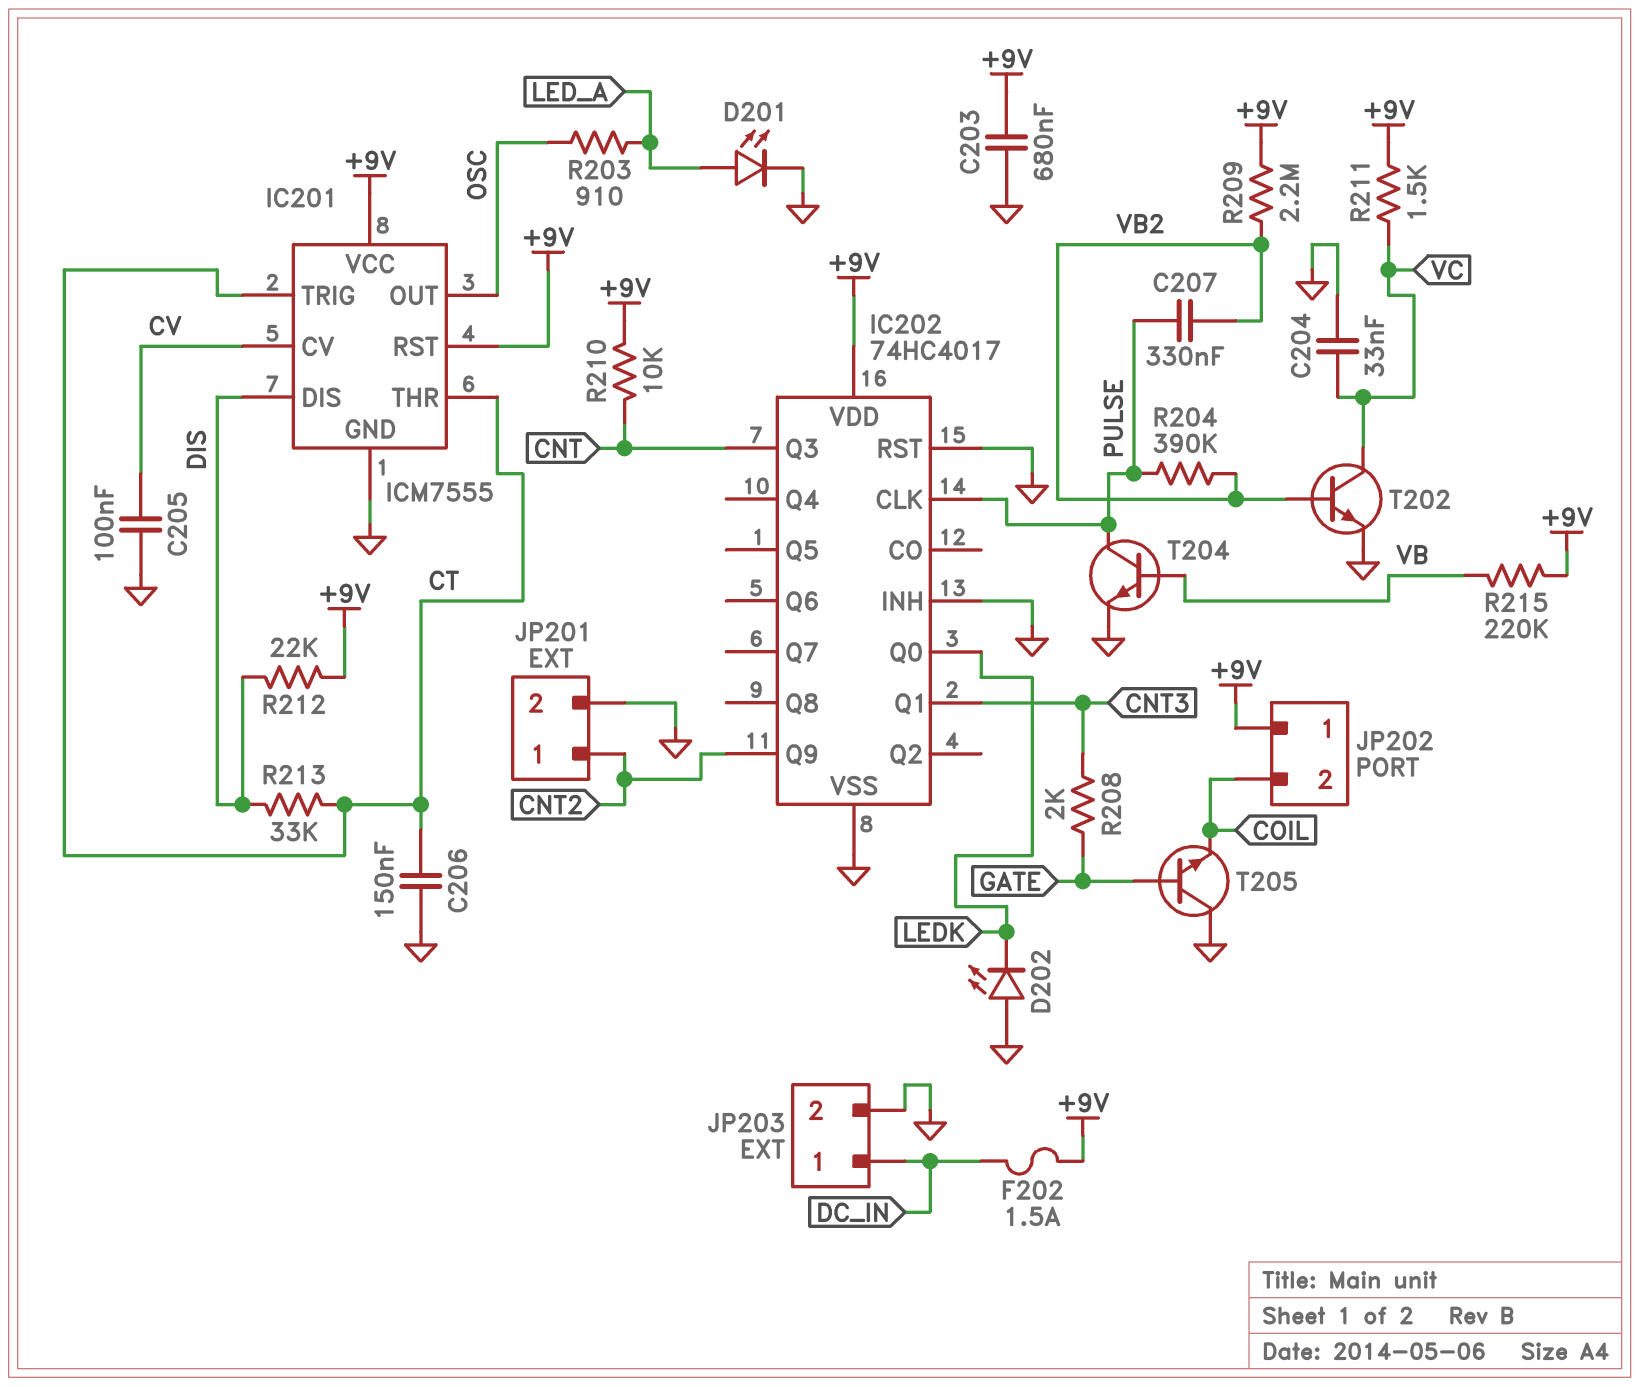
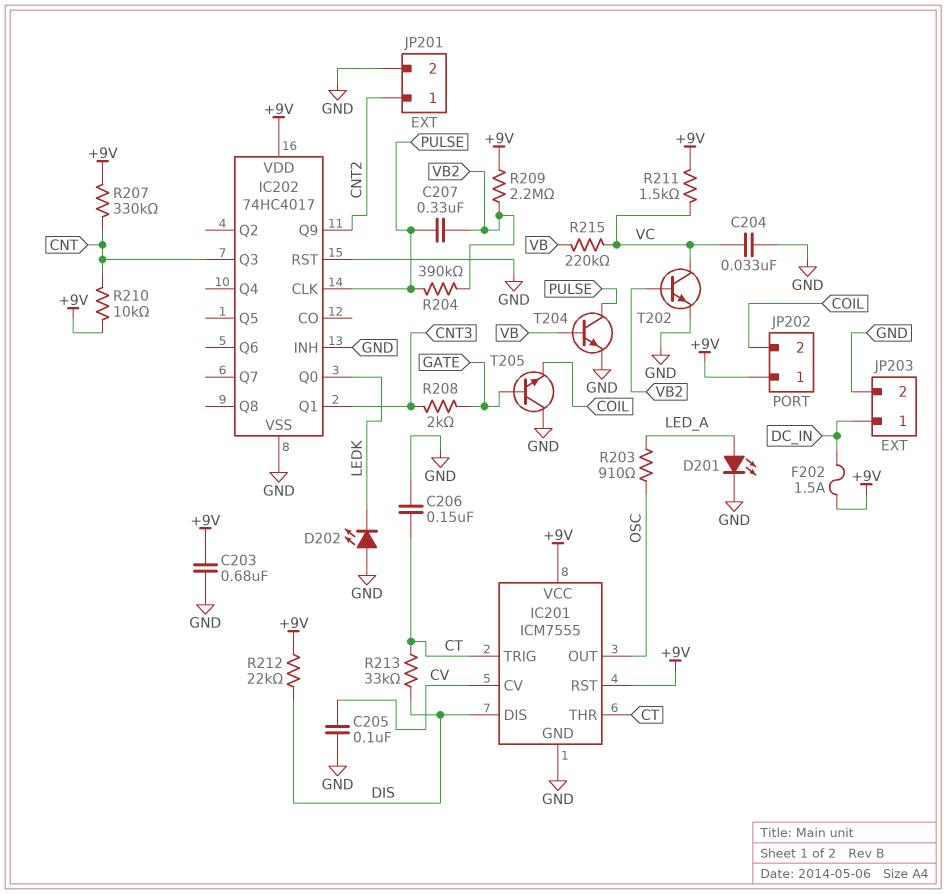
R207: none -> 330k (+9V, CNT)
R215: 220k (+9V, VB) -> 220k (VB, VC)

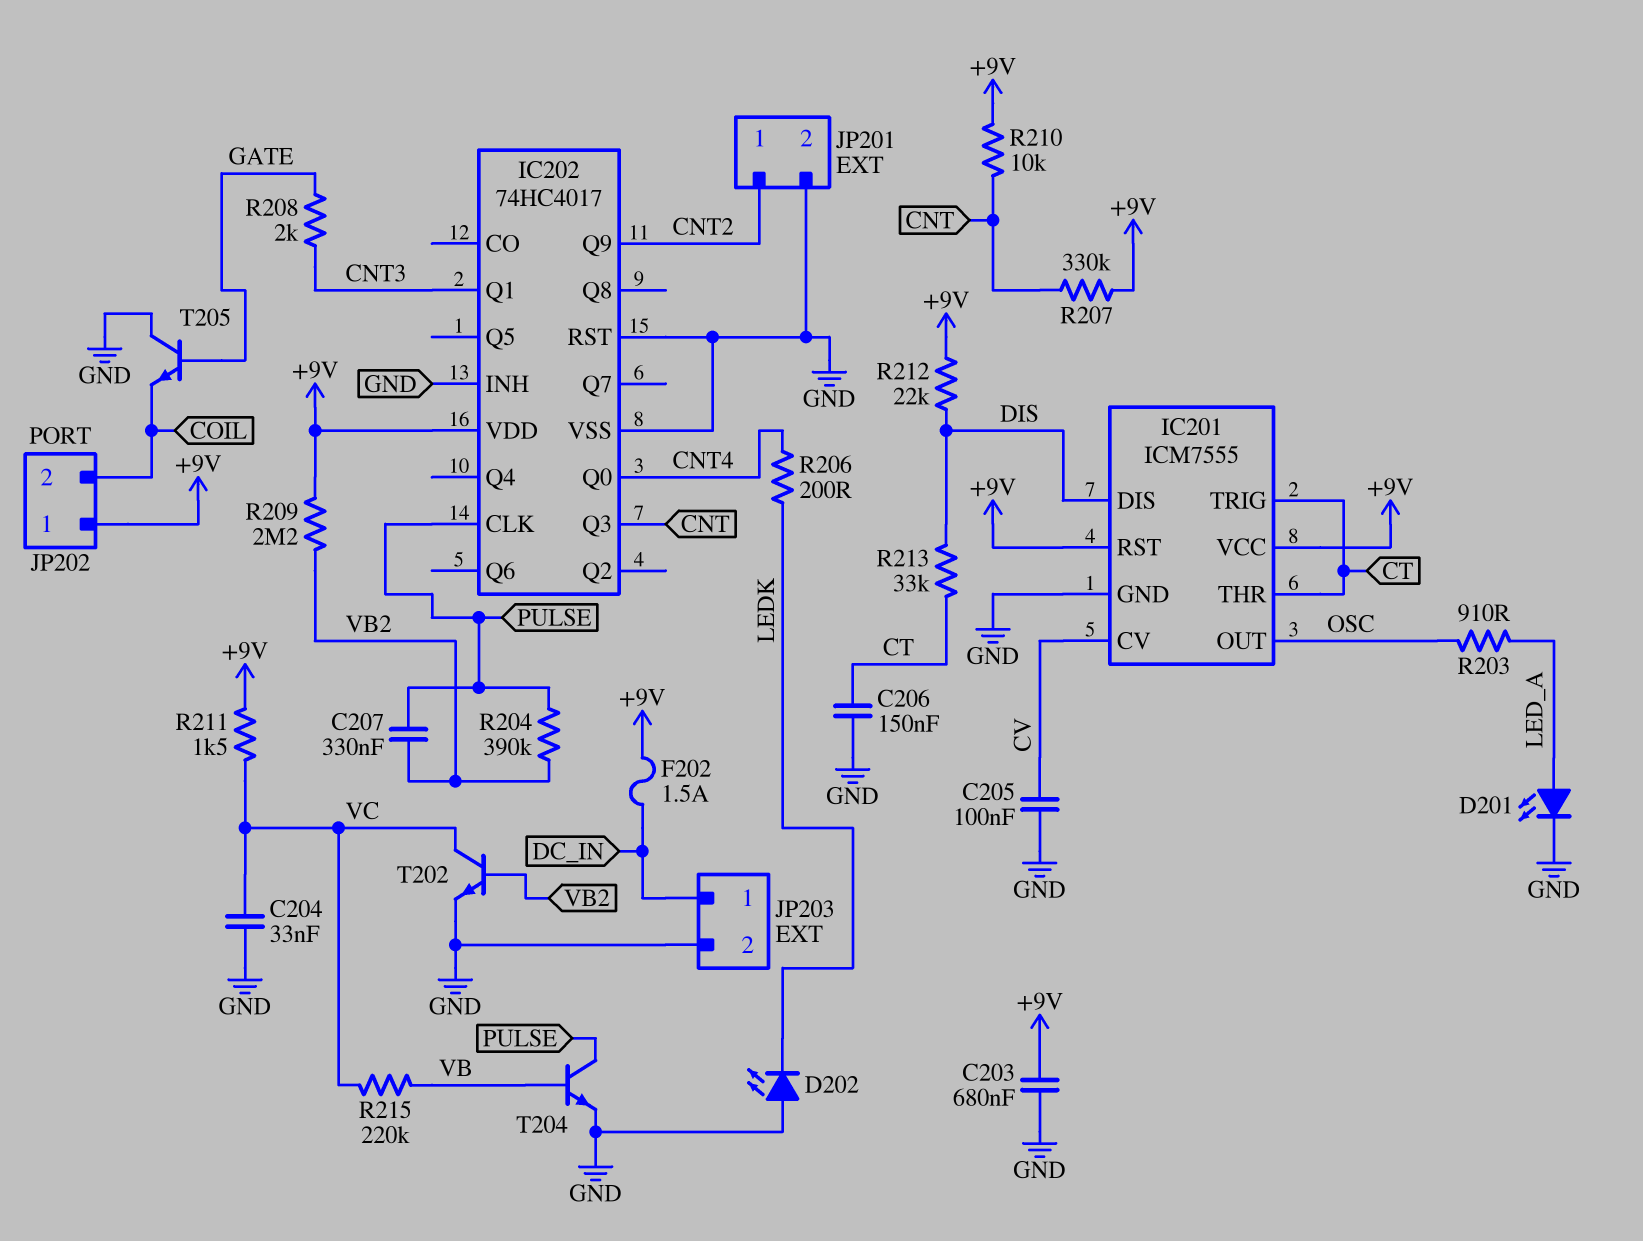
IC202 pin Q0: LEDK -> CNT4
R206: none -> 200 (CNT4, LEDK)

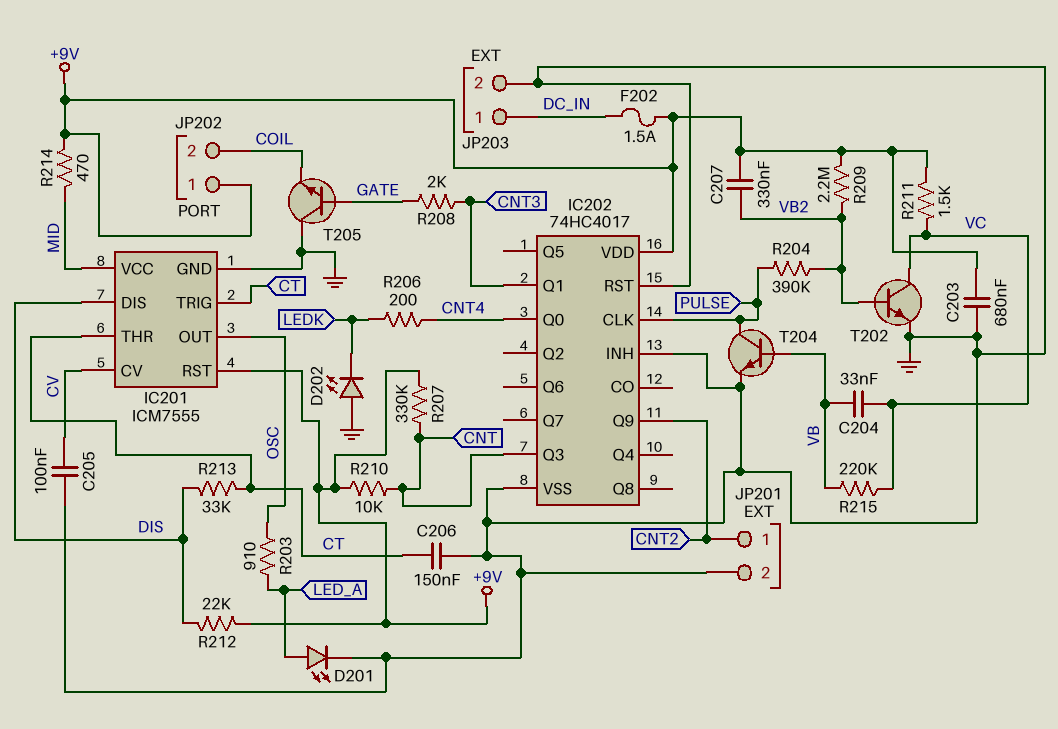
C204: 33nF (GND, VC) -> 33nF (VB, VC)
C207: 330nF (PULSE, VB2) -> 330nF (+9V, VB2)
IC201 pin VCC: +9V -> MID
R214: none -> 470 (+9V, MID)

